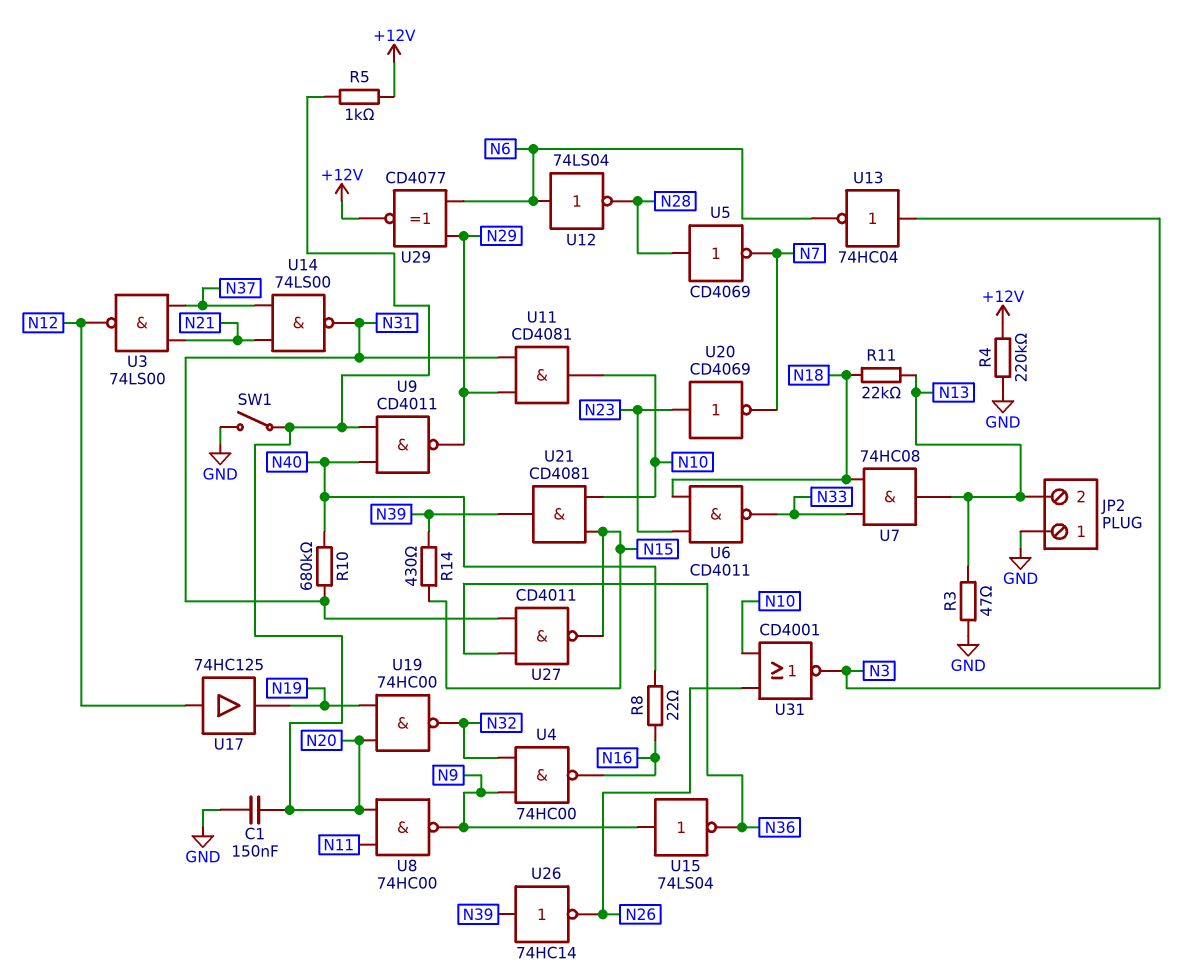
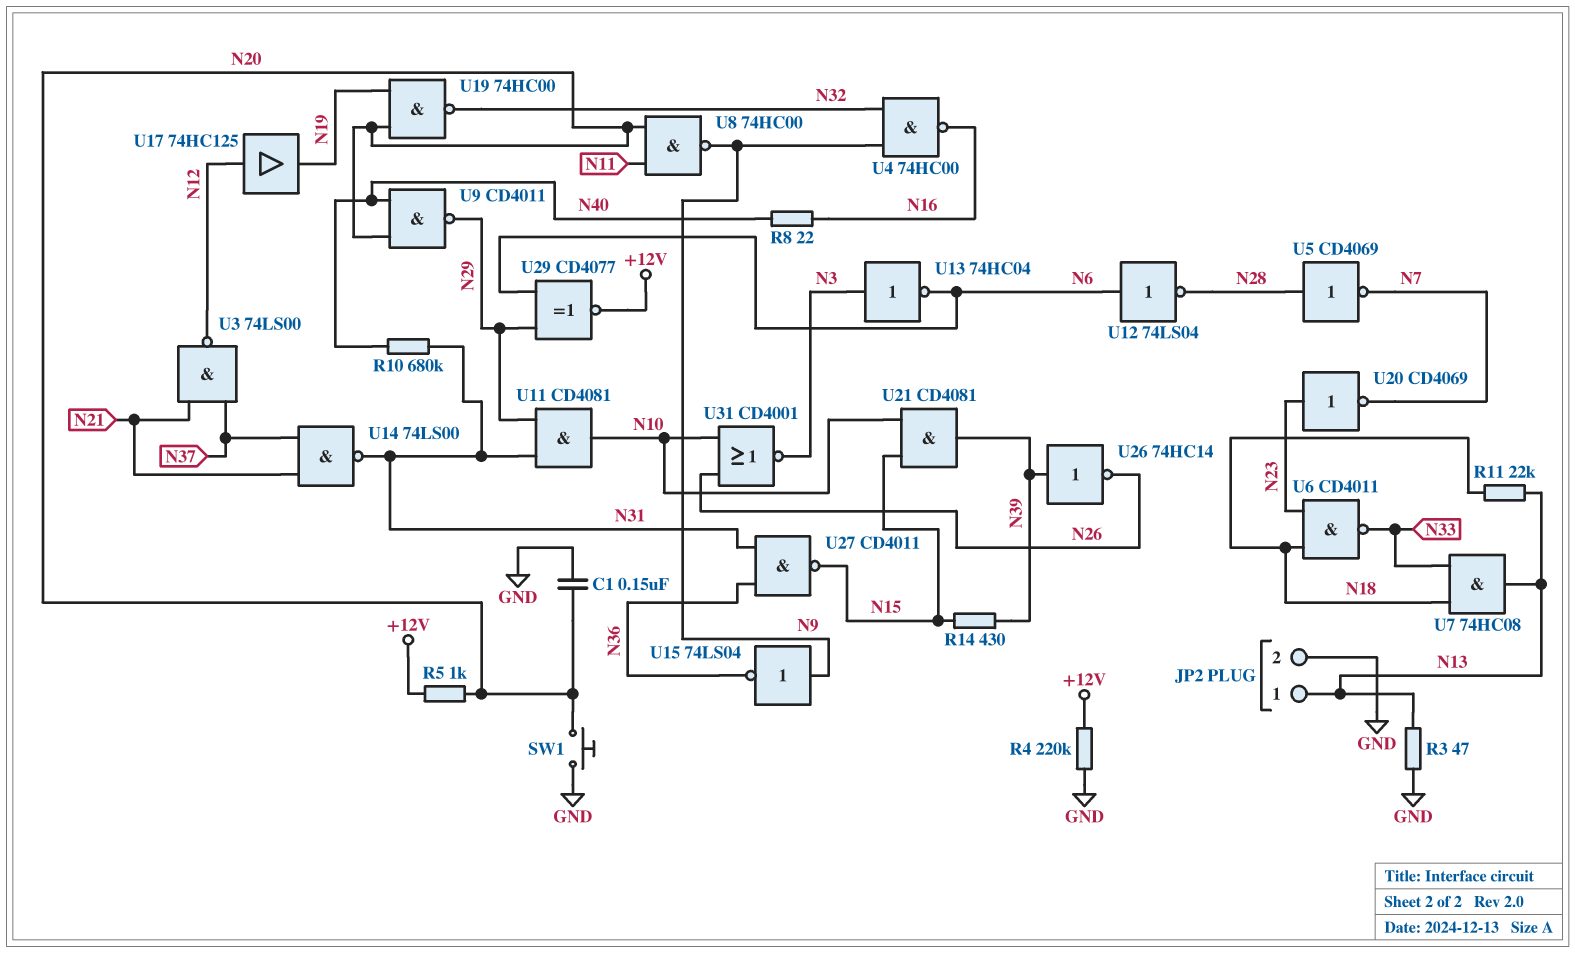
JP2 pin 1: GND -> N13
JP2 pin 2: N13 -> GND
SW1: switch (GND, N20) -> button (GND, N20)

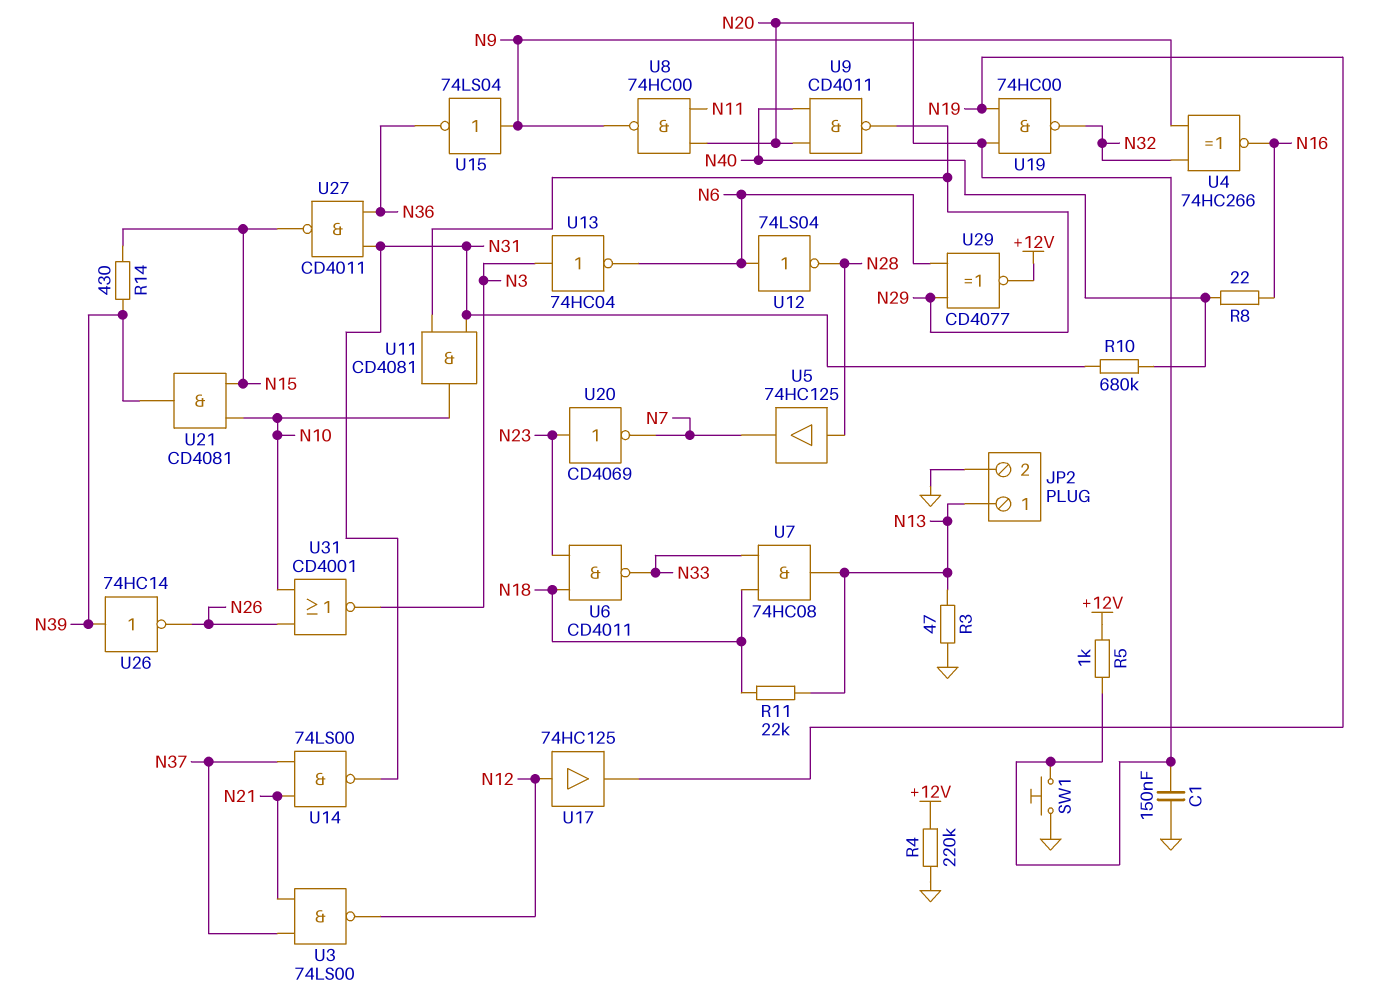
U4: NAND 74HC00 (in N9, in N32, out N16) -> XNOR 74HC266 (in N9, in N32, out N16)
U5: NOT CD4069 (in N28, out N7) -> buffer 74HC125 (in N28, out N7)

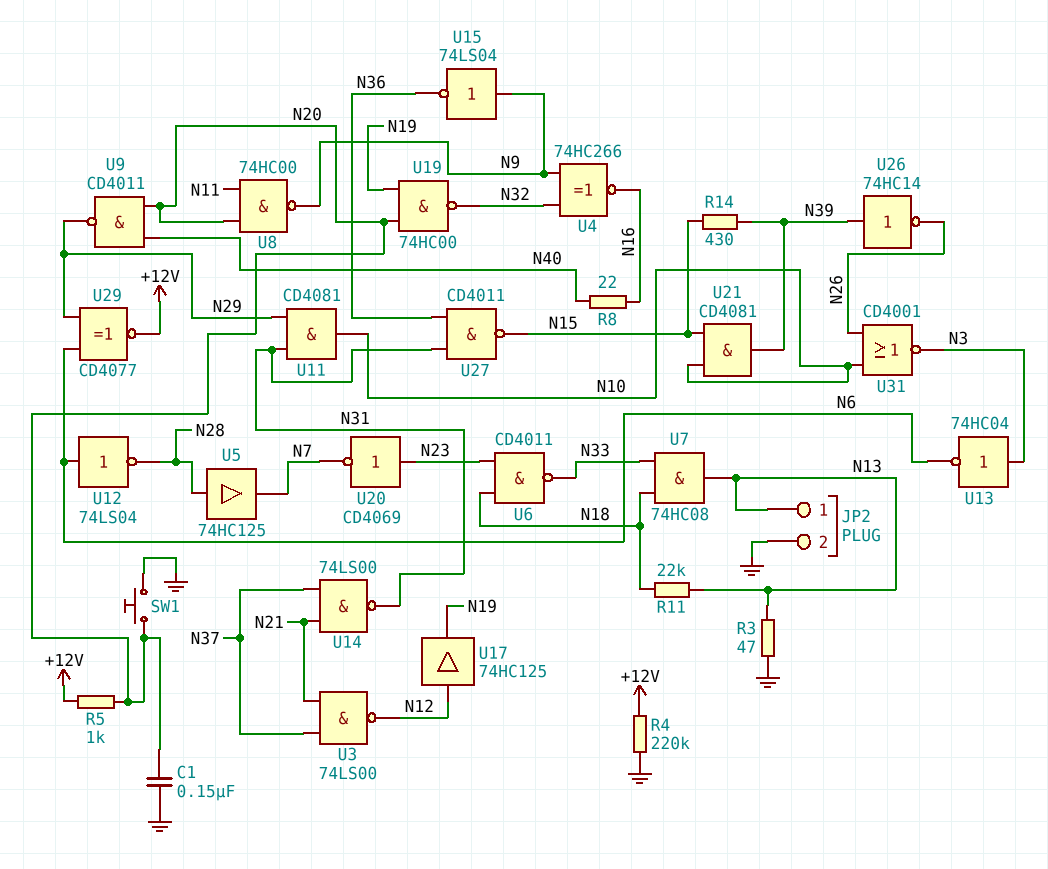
R10: 680k (N31, N40) -> none

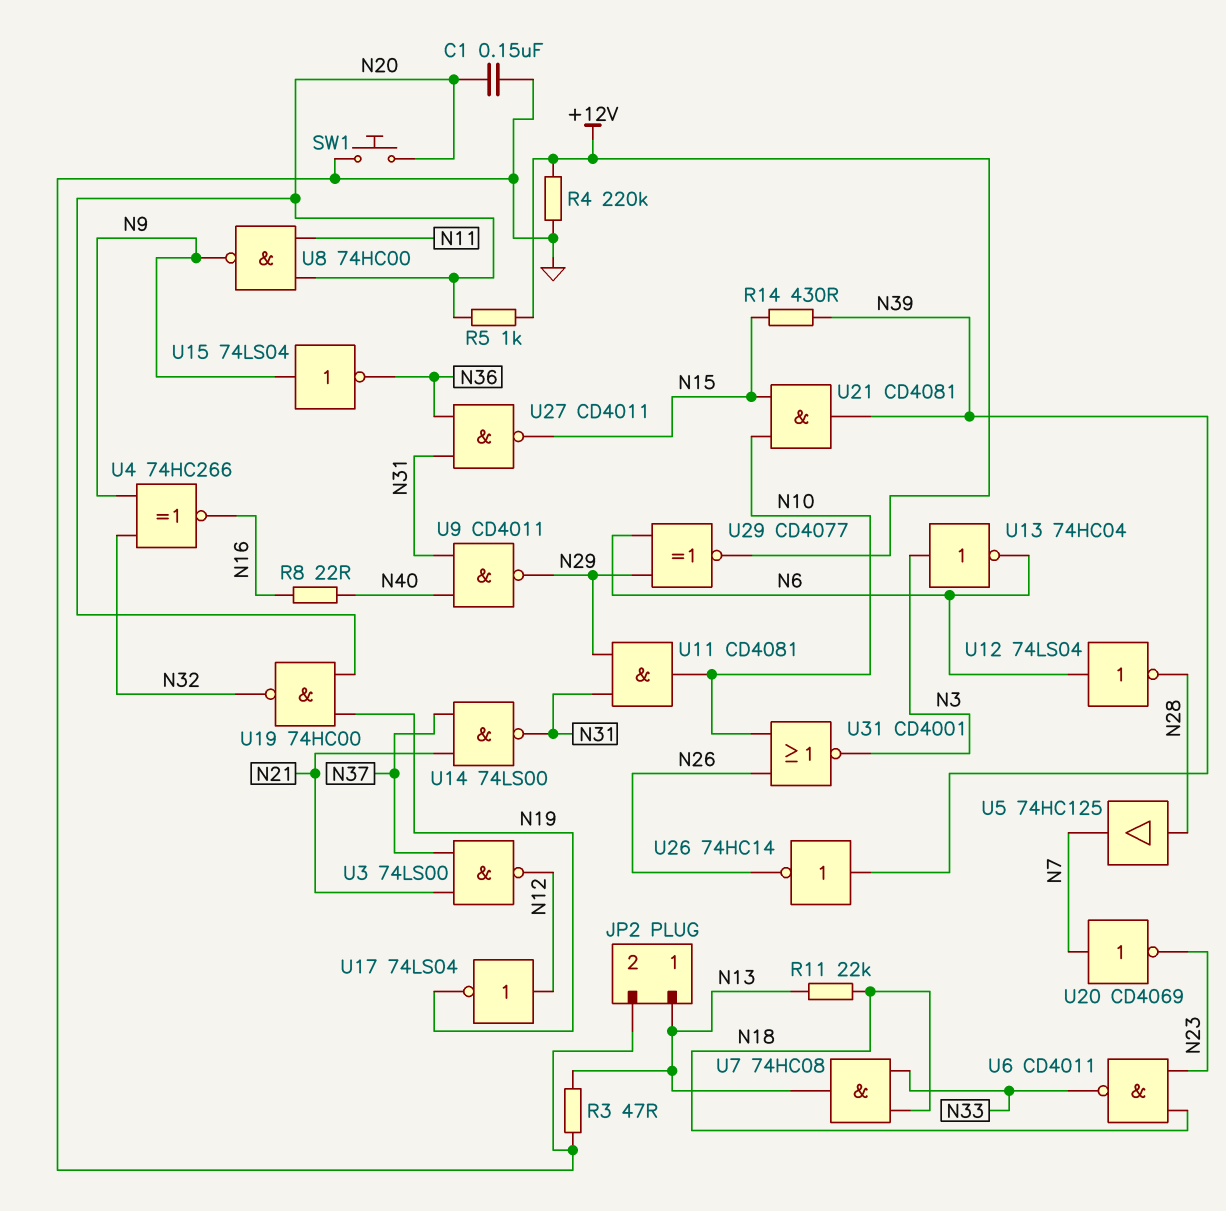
U9: NAND CD4011 (in N20, in N40, out N29) -> NAND CD4011 (in N31, in N40, out N29)
U17: buffer 74HC125 (in N12, out N19) -> NOT 74LS04 (in N12, out N19)
U20: NOT CD4069 (in N23, out N7) -> NOT CD4069 (in N7, out N23)

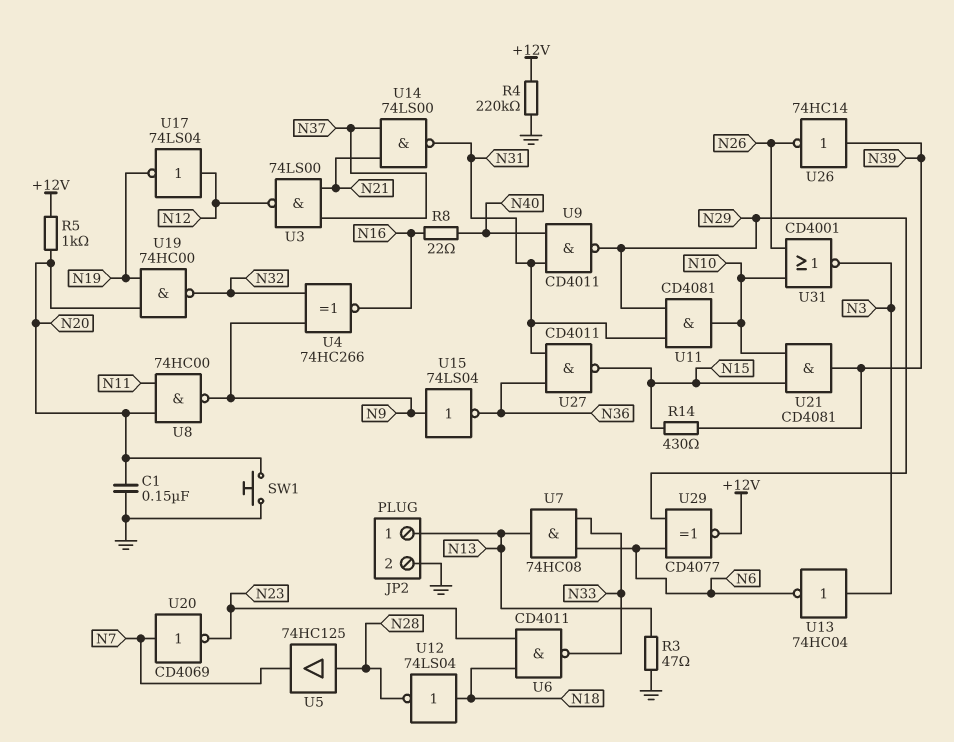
R11: 22k (N13, N18) -> none
U7: AND 74HC08 (in N18, in N33, out N13) -> AND 74HC08 (in N6, in N33, out N13)
U12: NOT 74LS04 (in N6, out N28) -> NOT 74LS04 (in N18, out N28)

